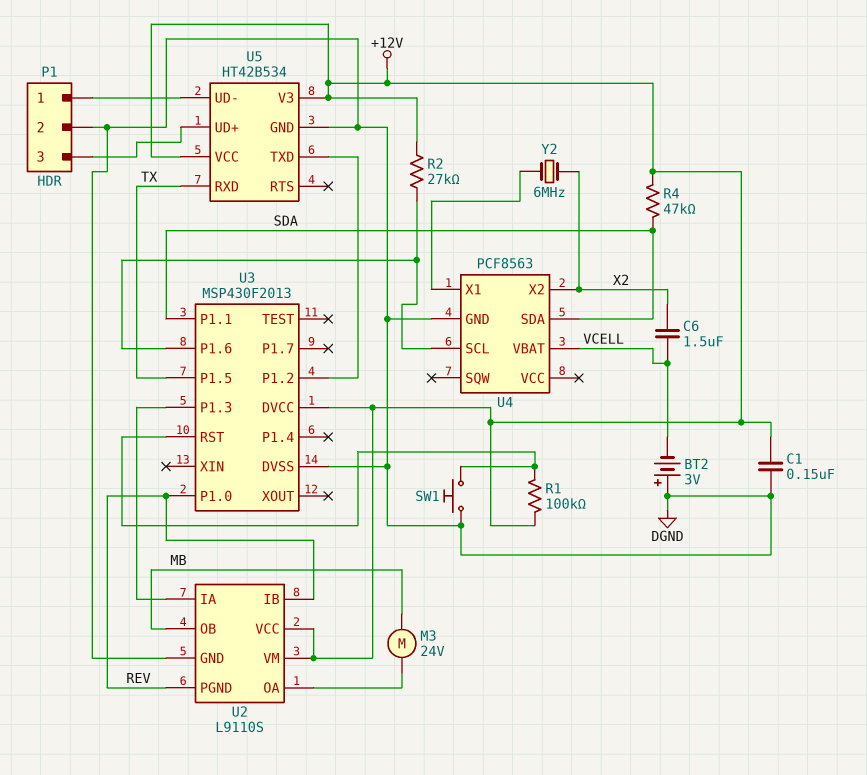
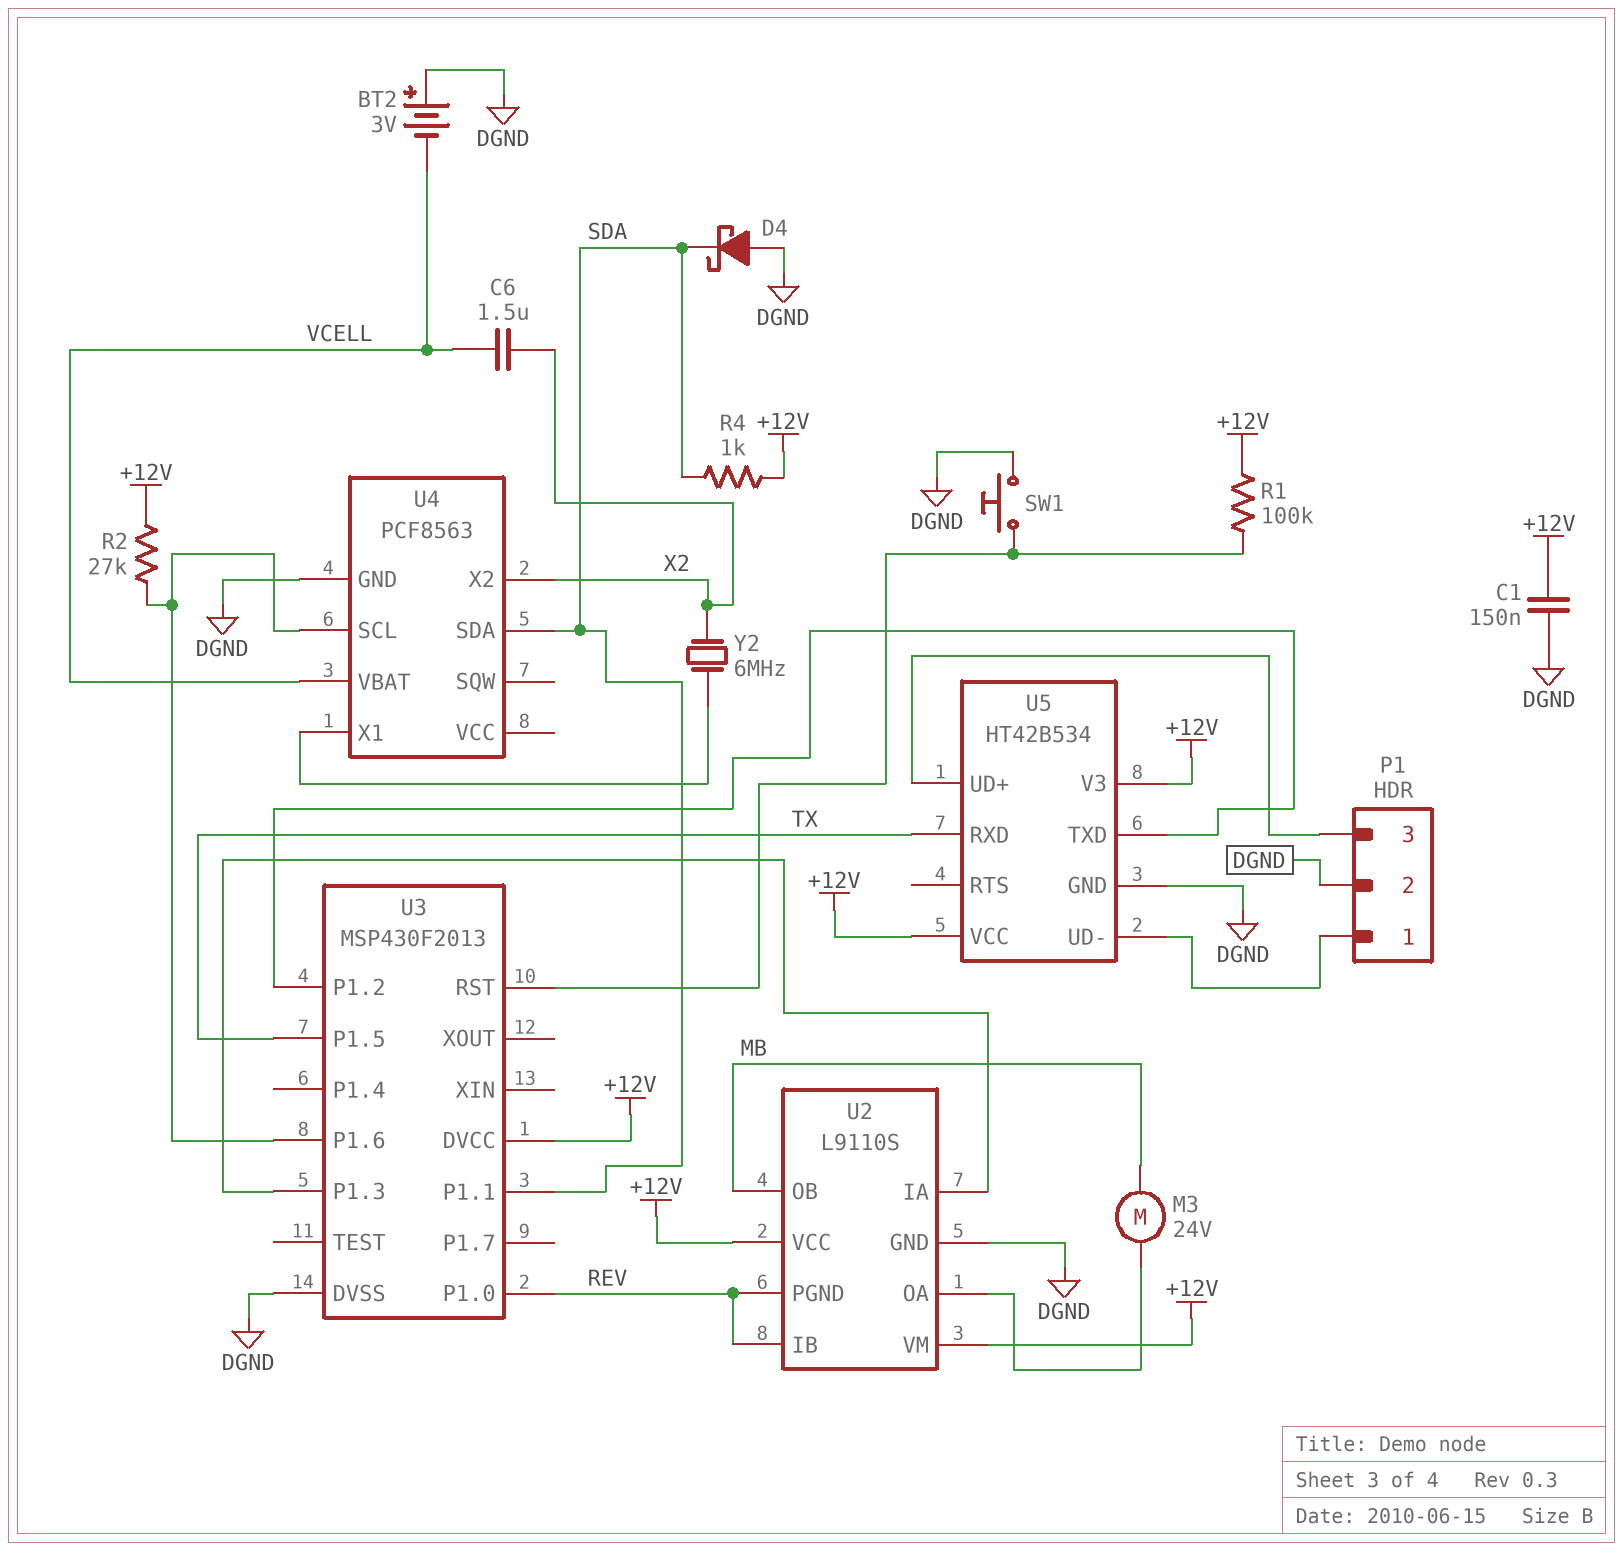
D4: none -> schottky (A DGND, K SDA)
R4: 47k (+12V, SDA) -> 1k (+12V, SDA)

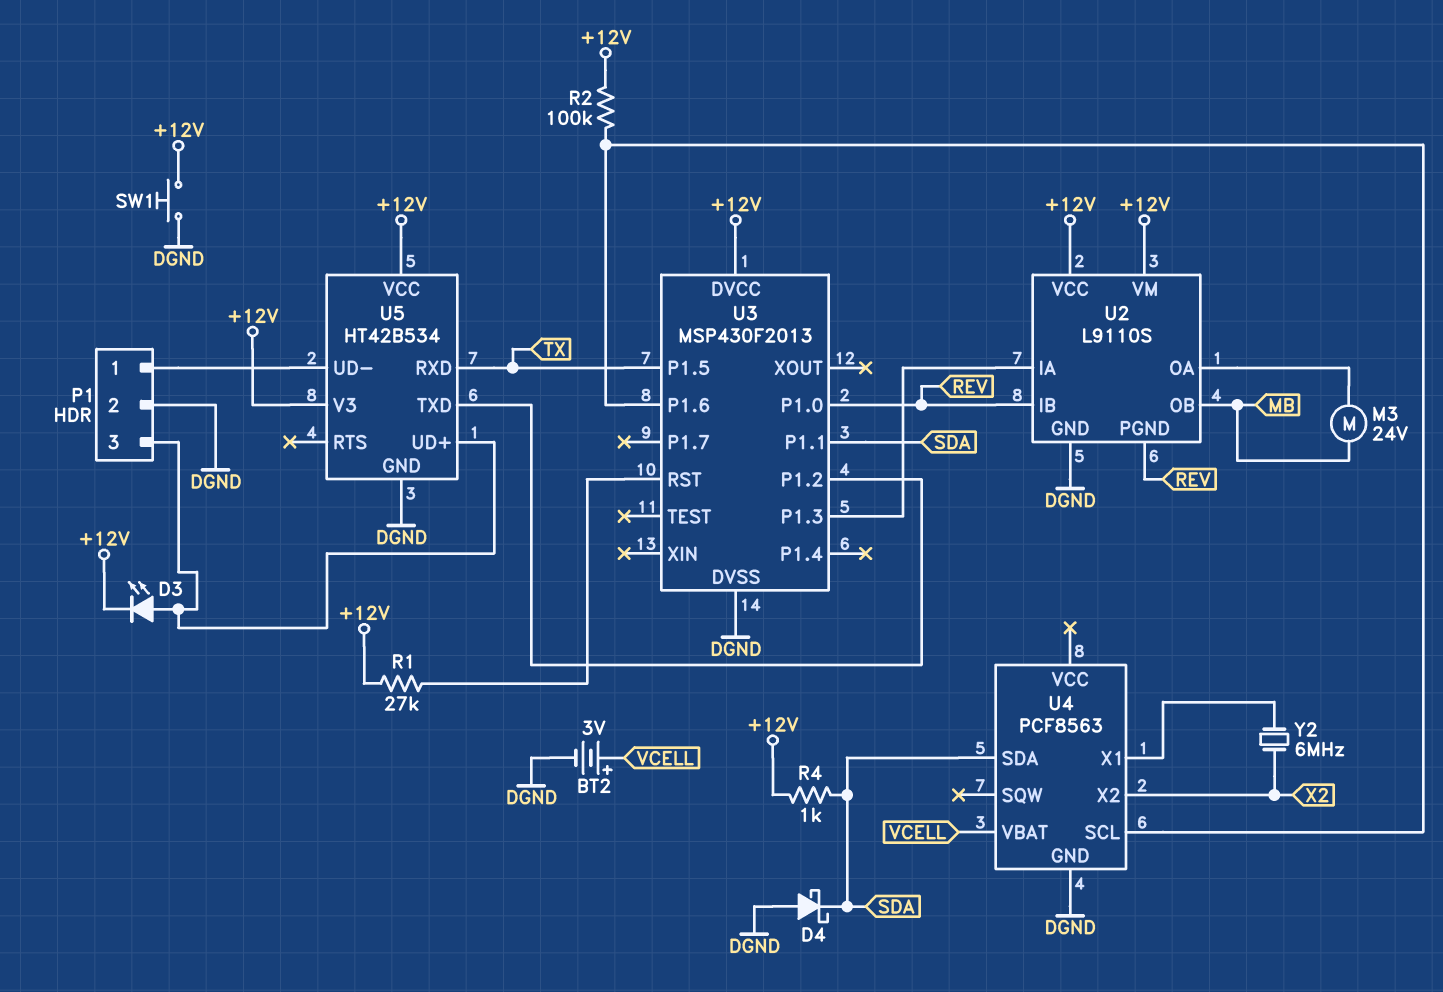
BT2: 3V (plus DGND, minus VCELL) -> 3V (plus VCELL, minus DGND)
C1: 150nF (+12V, DGND) -> none
C6: 1.5uF (VCELL, X2) -> none
D3: none -> LED (A P1/3, K +12V)
R1: 100k (+12V, U3/RST) -> 27k (+12V, U3/RST)
R2: 27k (+12V, U3/P1.6) -> 100k (+12V, U3/P1.6)
SW1: button (DGND, U3/RST) -> button (+12V, DGND)

